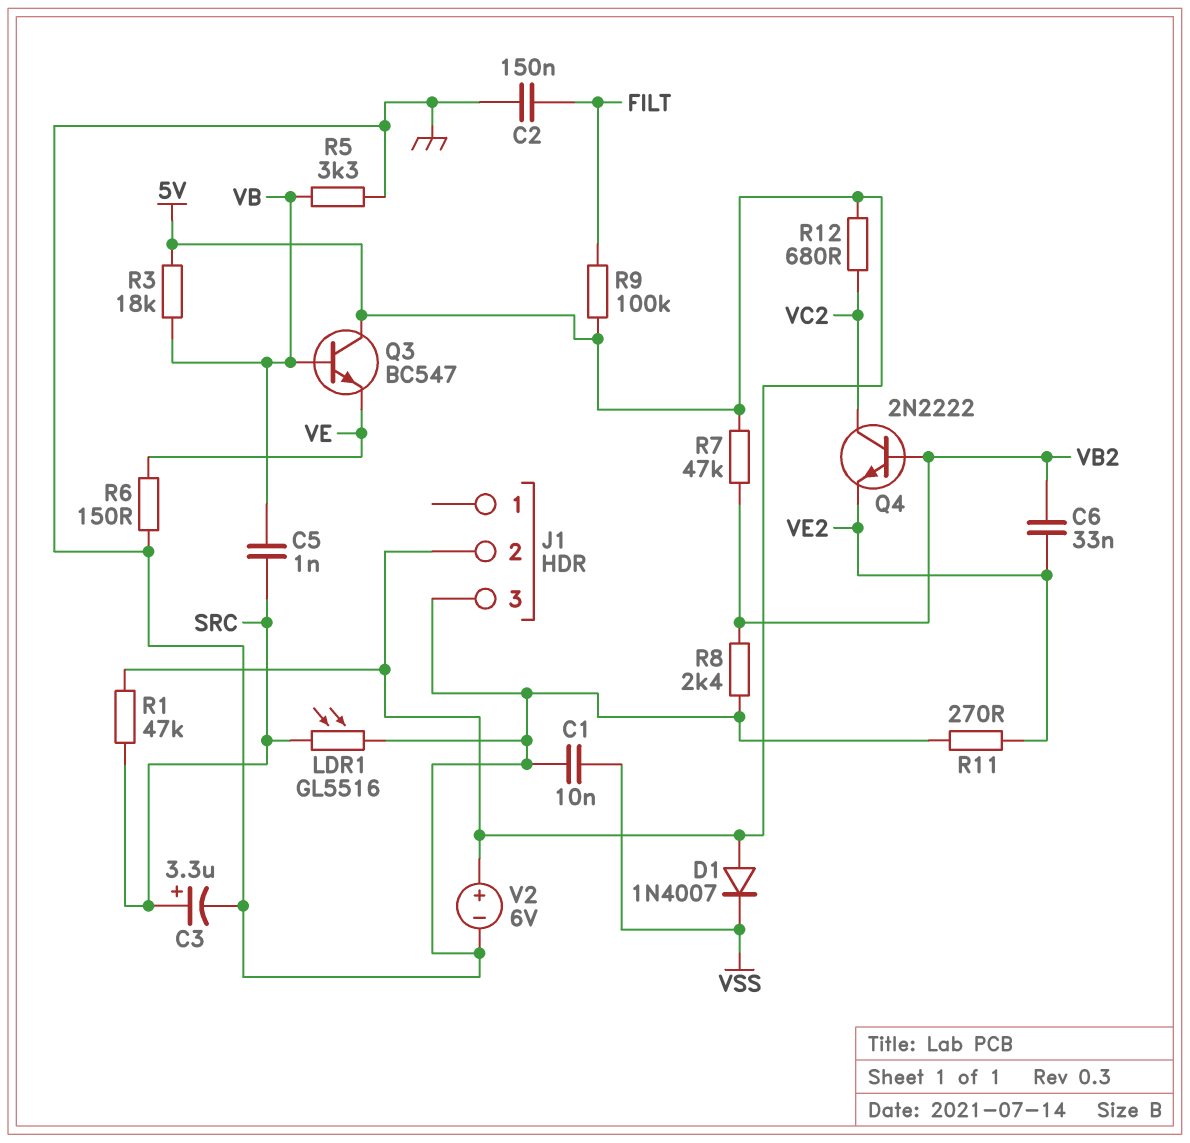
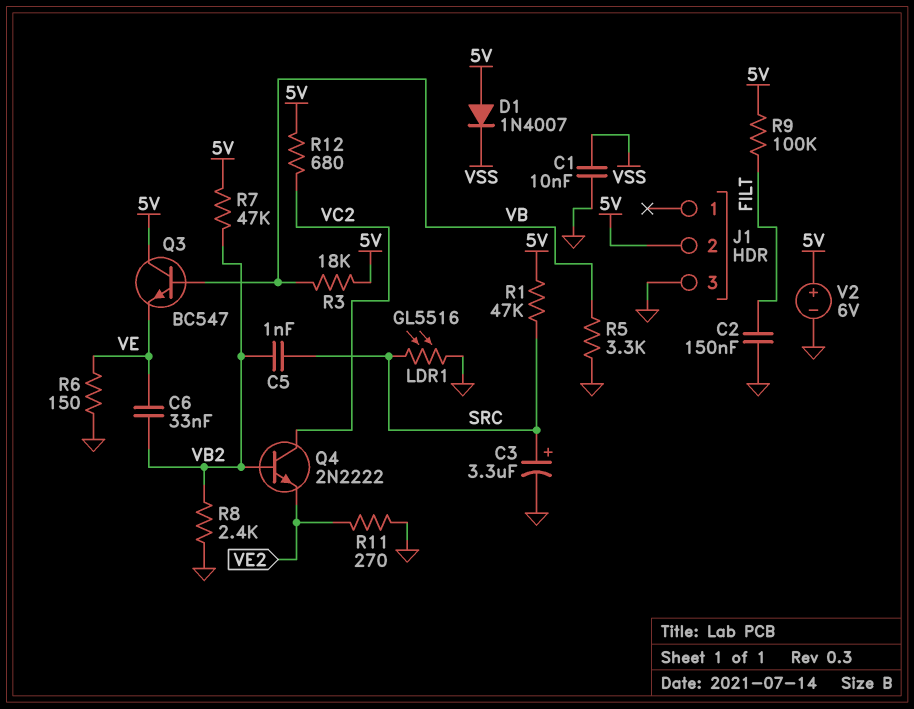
C5: 1nF (SRC, VB) -> 1nF (SRC, VB2)
C6: 33nF (VB2, VE2) -> 33nF (VB2, VE)

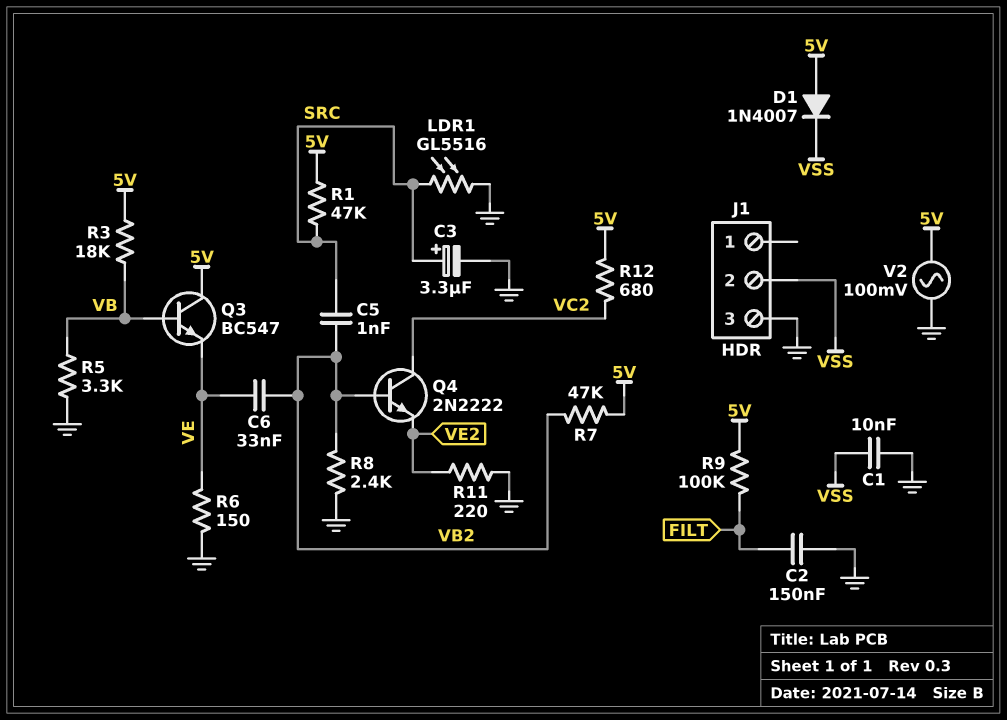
J1 pin 2: 5V -> VSS
R11: 270 (GND, VE2) -> 220 (GND, VE2)
V2: 6V (plus 5V, minus GND) -> AC 100mV (5V, GND)

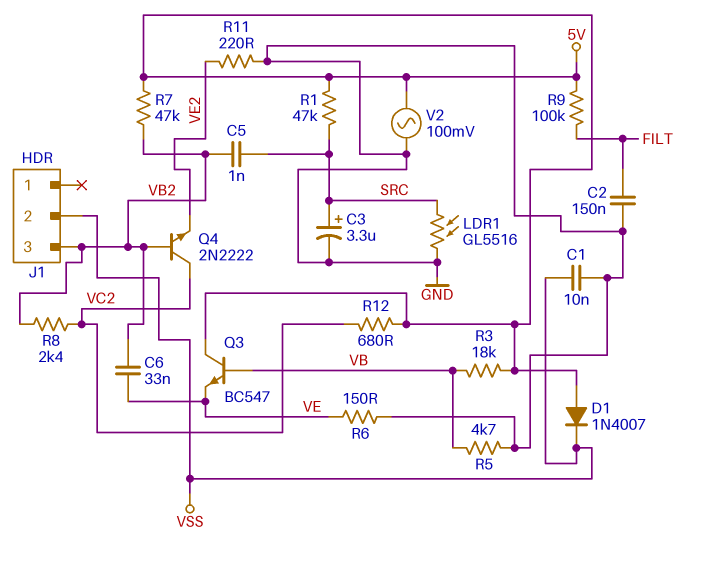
J1 pin 3: GND -> VB2
R5: 3.3k (GND, VB) -> 4.7k (GND, VB)
R8: 2.4k (GND, VB2) -> 2.4k (VB2, VC2)

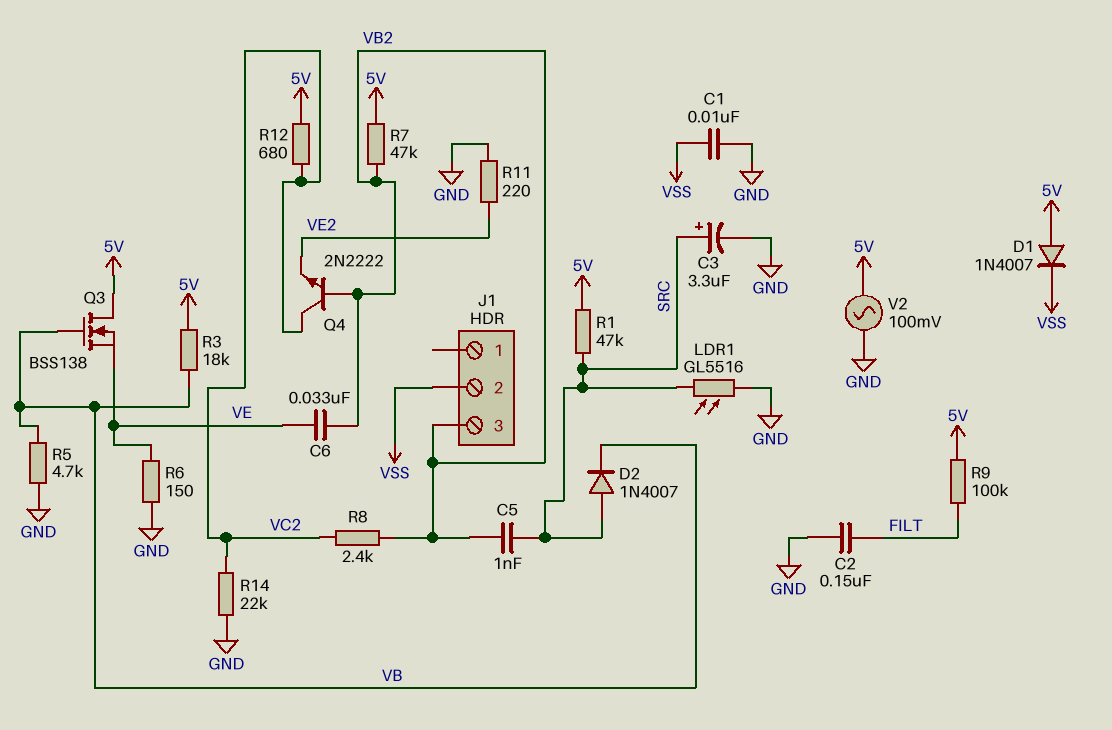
D2: none -> diode 1N4007 (A SRC, K VB)
Q3: NPN BC547 (B VB, C 5V, E VE) -> NMOS BSS138 (G VB, D 5V, S VE)
R14: none -> 22k (GND, VC2)

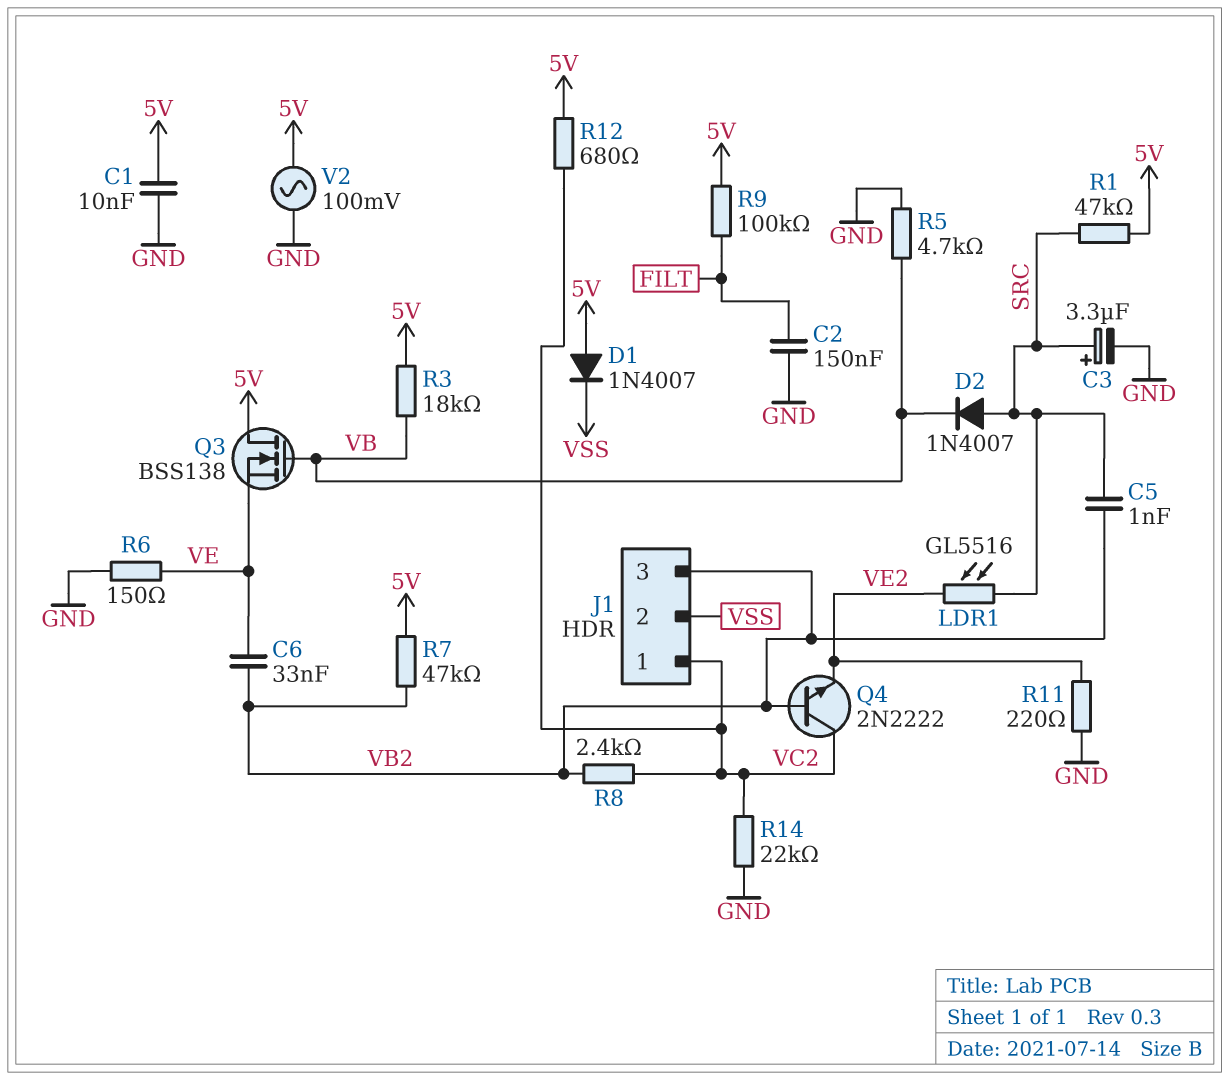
C1: 10nF (GND, VSS) -> 10nF (5V, GND)
J1 pin 1: none -> VC2
LDR1: GL5516 (GND, SRC) -> GL5516 (SRC, VE2)

